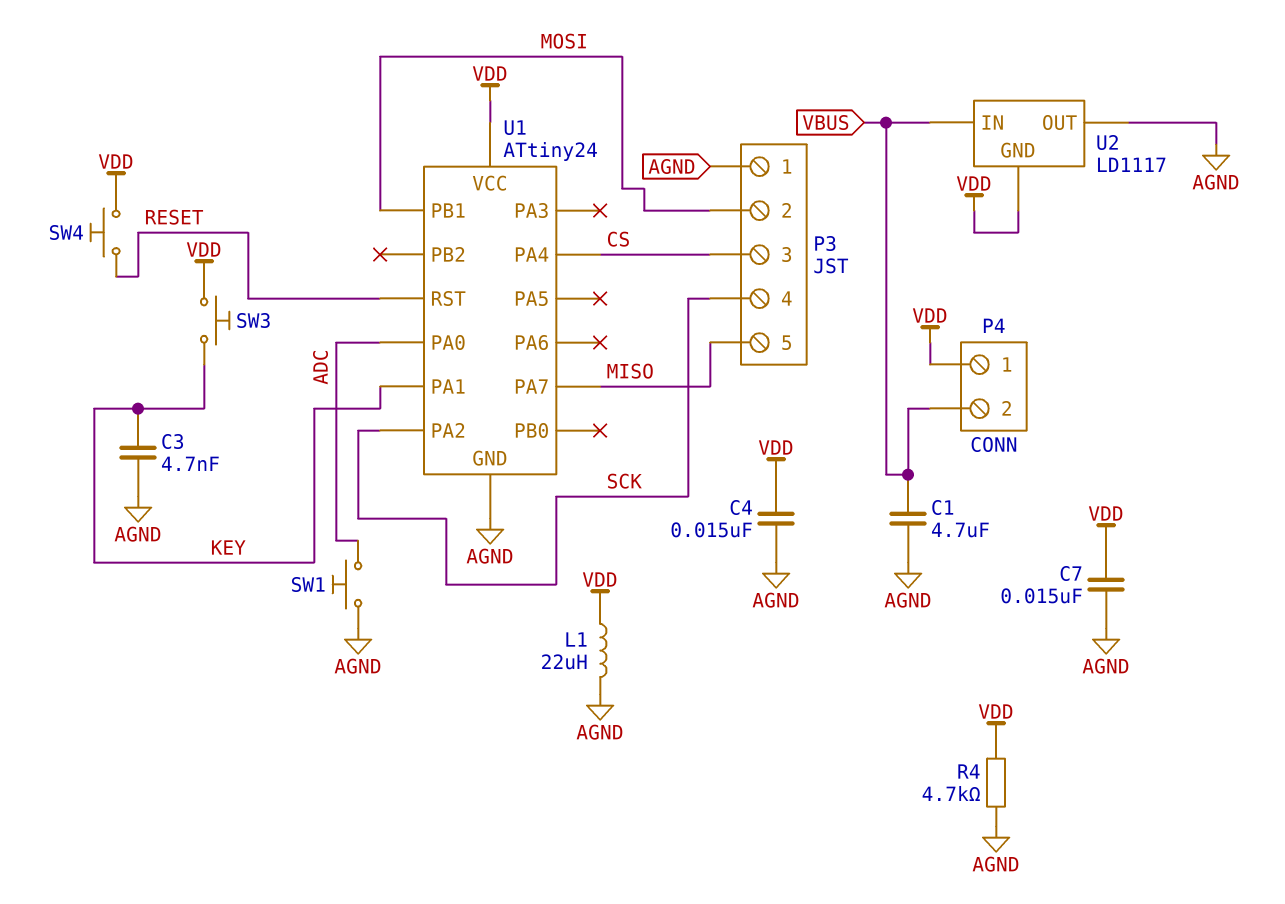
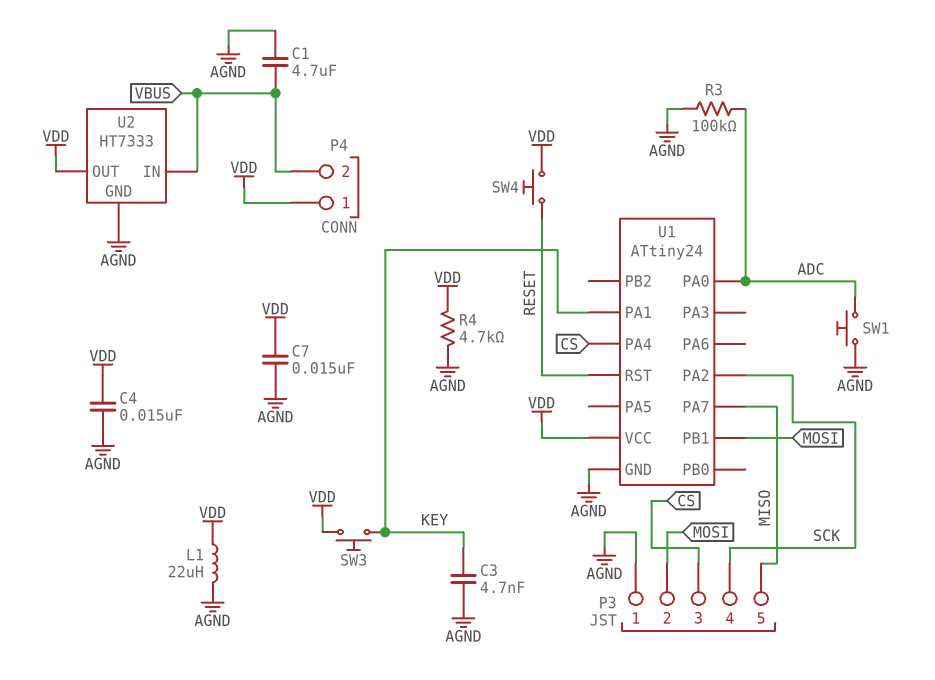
R3: none -> 100k (ADC, AGND)
U2: LD1117 -> HT7333
U2 pin GND: VDD -> AGND
U2 pin OUT: AGND -> VDD

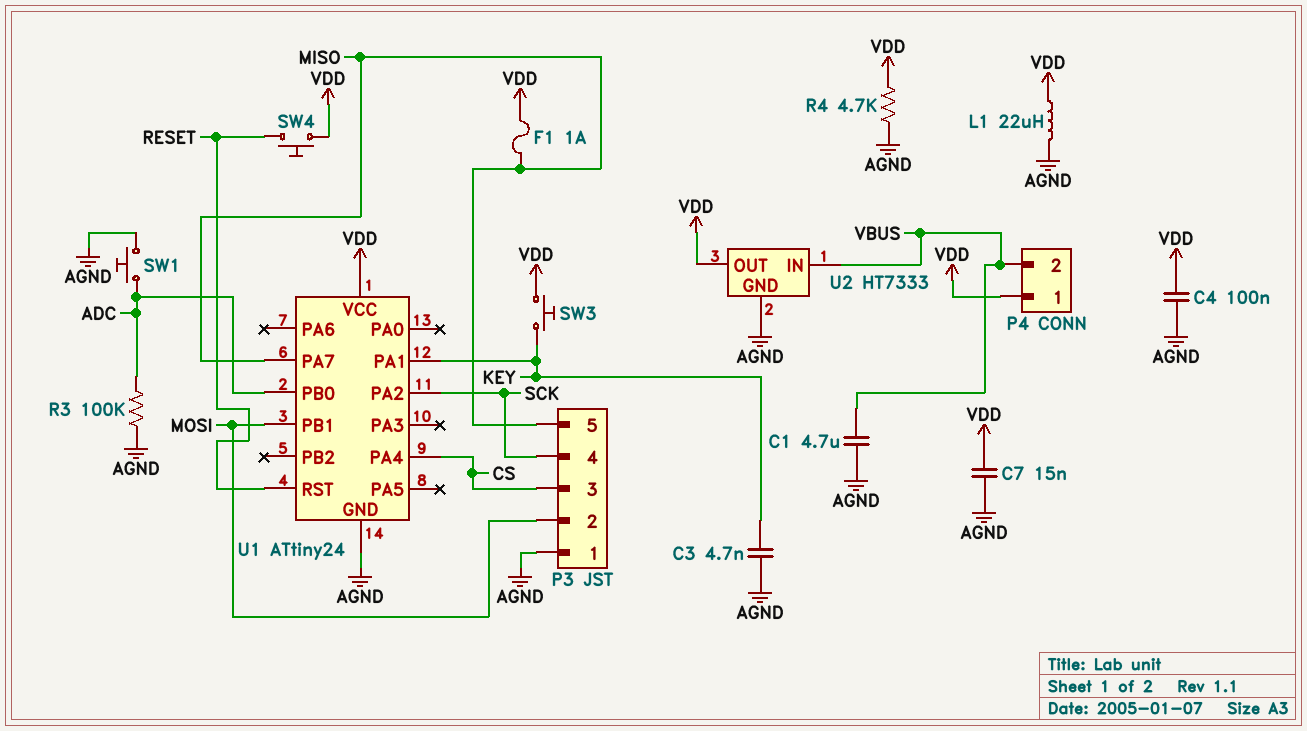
C4: 15nF (AGND, VDD) -> 100nF (AGND, VDD)
F1: none -> 1A (MISO, VDD)
U1 pin PA0: ADC -> none
U1 pin PB0: none -> ADC

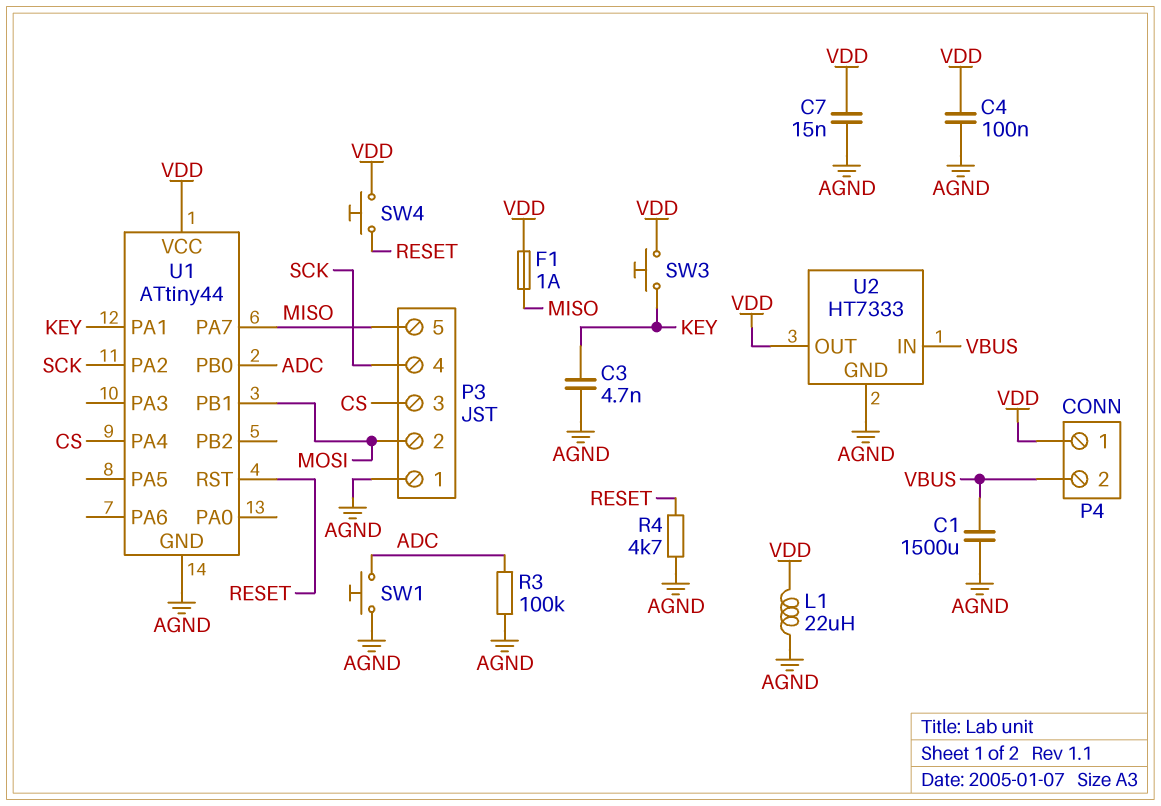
C1: 4.7uF (AGND, VBUS) -> 1500uF (AGND, VBUS)
R4: 4.7k (AGND, VDD) -> 4.7k (AGND, RESET)
U1: ATtiny24 -> ATtiny44

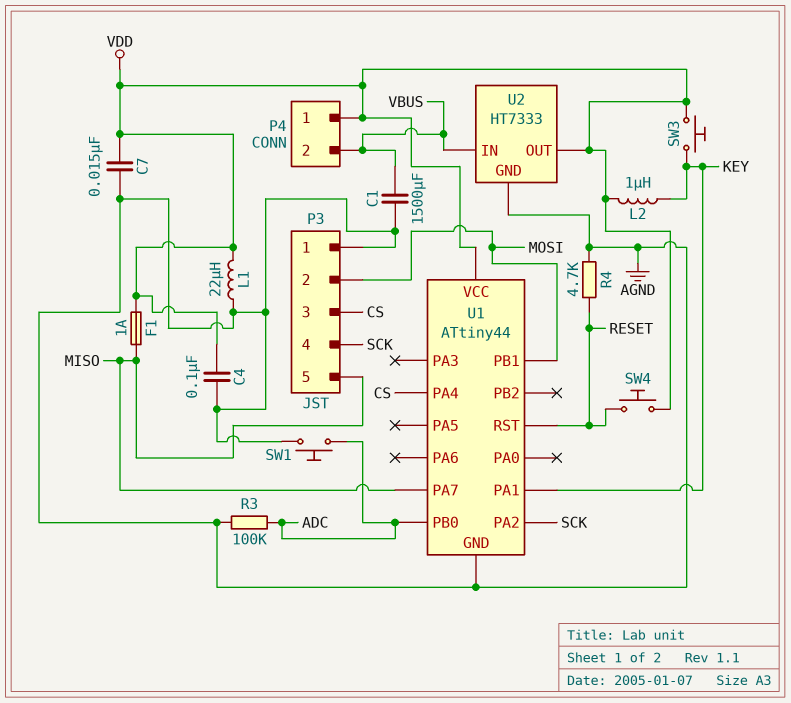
C3: 4.7nF (AGND, KEY) -> none
L2: none -> 1uH (KEY, VDD)

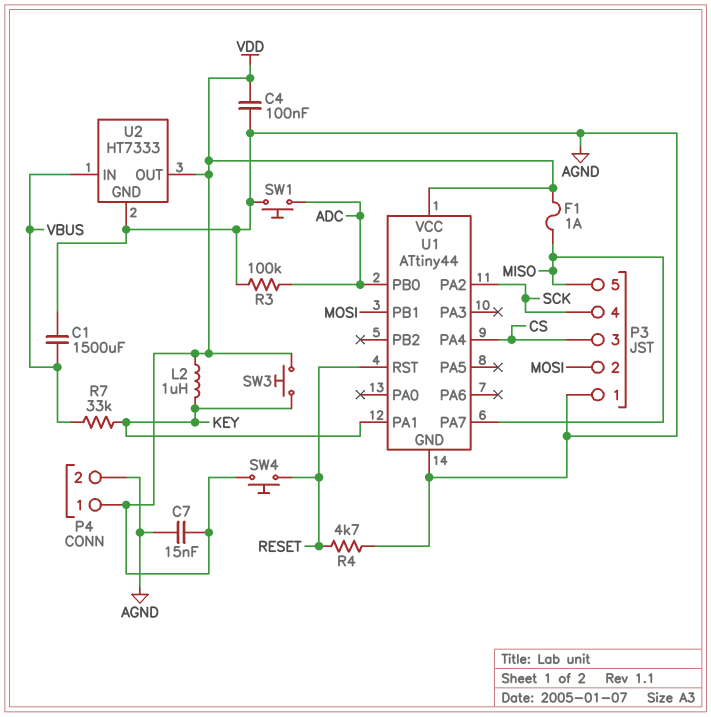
L1: 22uH (AGND, VDD) -> none
P4 pin 2: VBUS -> AGND
R7: none -> 33k (KEY, VBUS)

